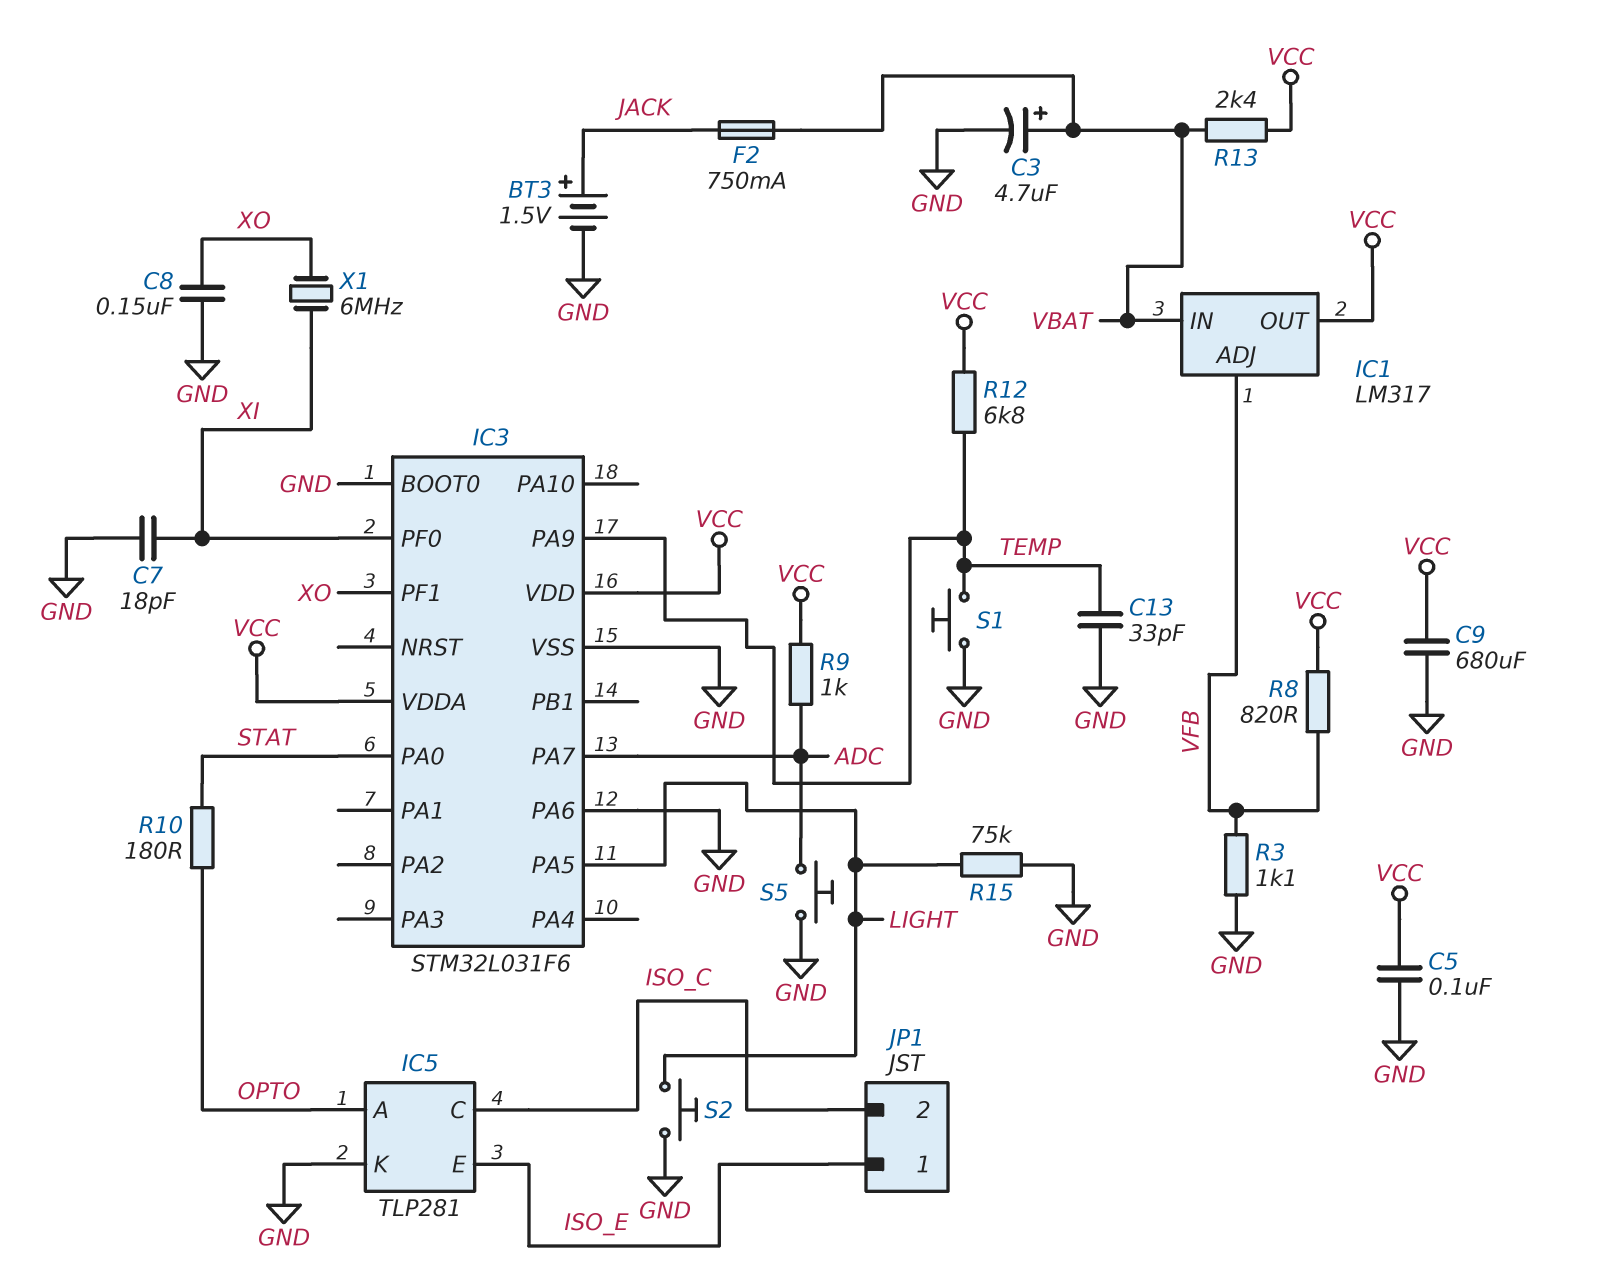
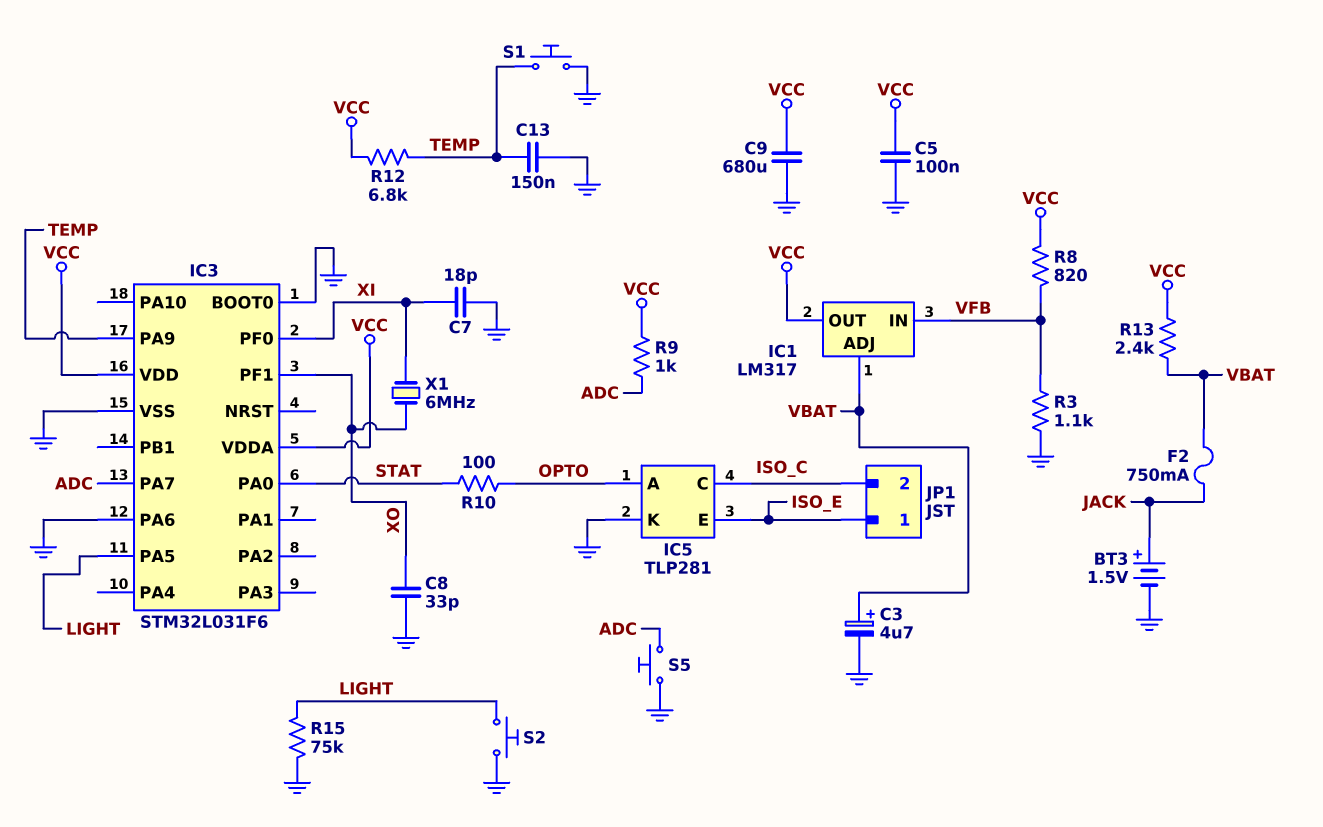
C8: 150nF (GND, XO) -> 33pF (GND, XO)
C13: 33pF (GND, TEMP) -> 150nF (GND, TEMP)
IC1 pin ADJ: VFB -> VBAT
IC1 pin IN: VBAT -> VFB
R10: 180 (OPTO, STAT) -> 100 (OPTO, STAT)

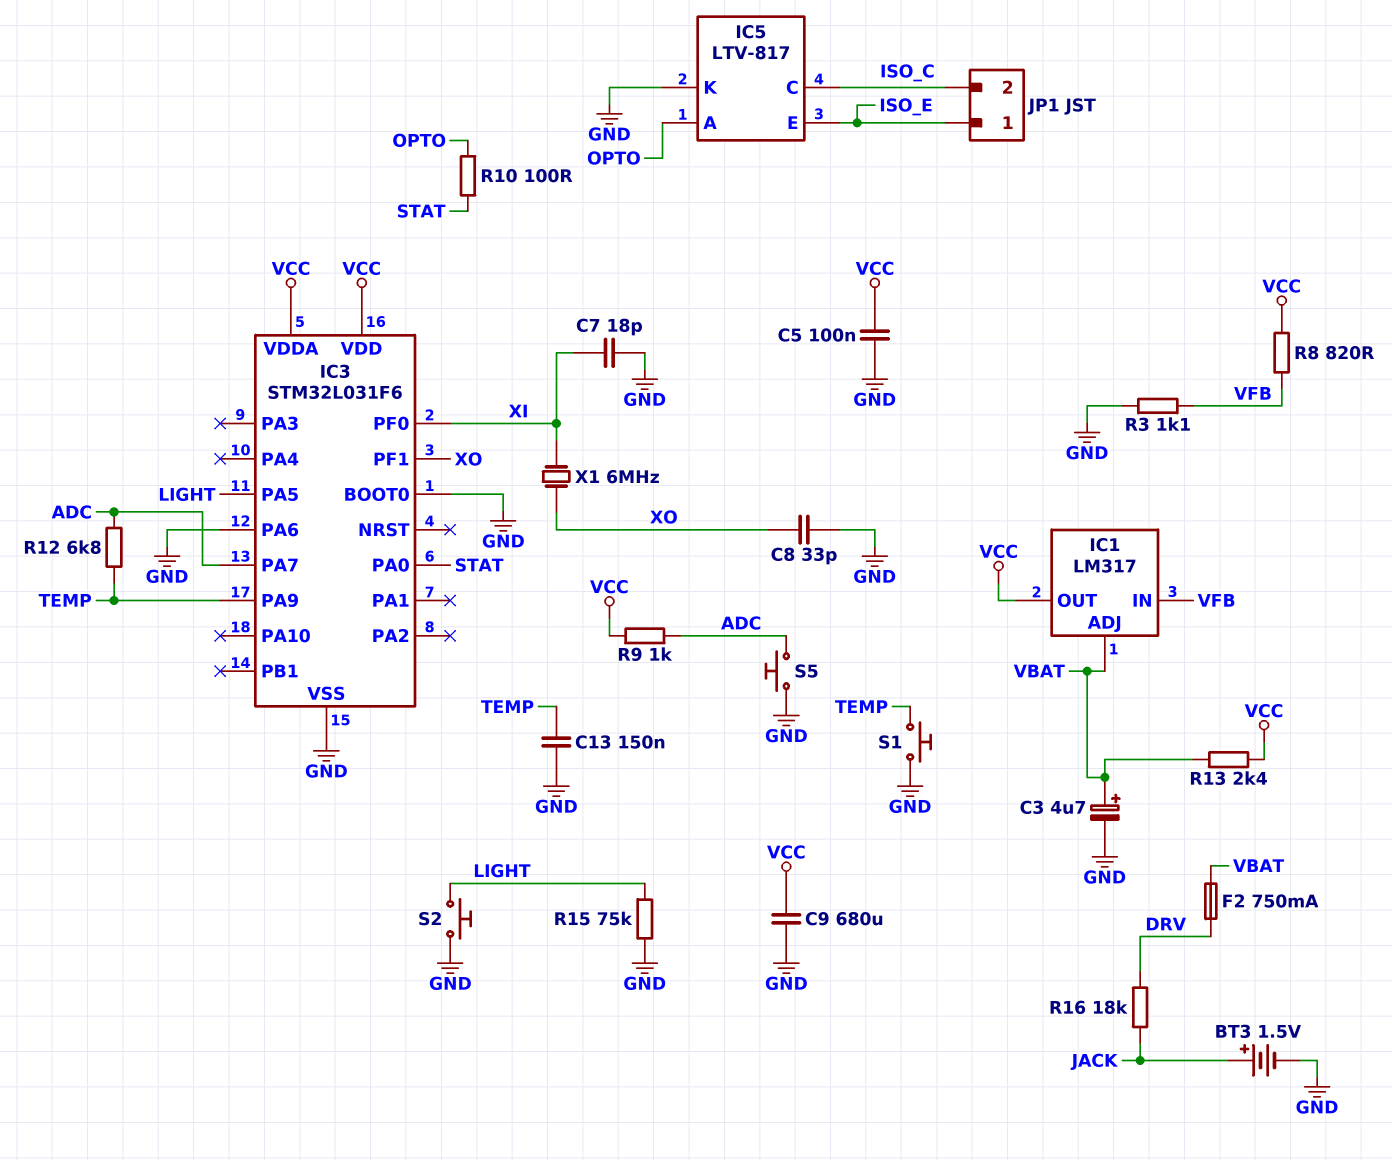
F2: 750mA (JACK, VBAT) -> 750mA (DRV, VBAT)
IC5: TLP281 -> LTV-817
R12: 6.8k (TEMP, VCC) -> 6.8k (ADC, TEMP)
R16: none -> 18k (DRV, JACK)

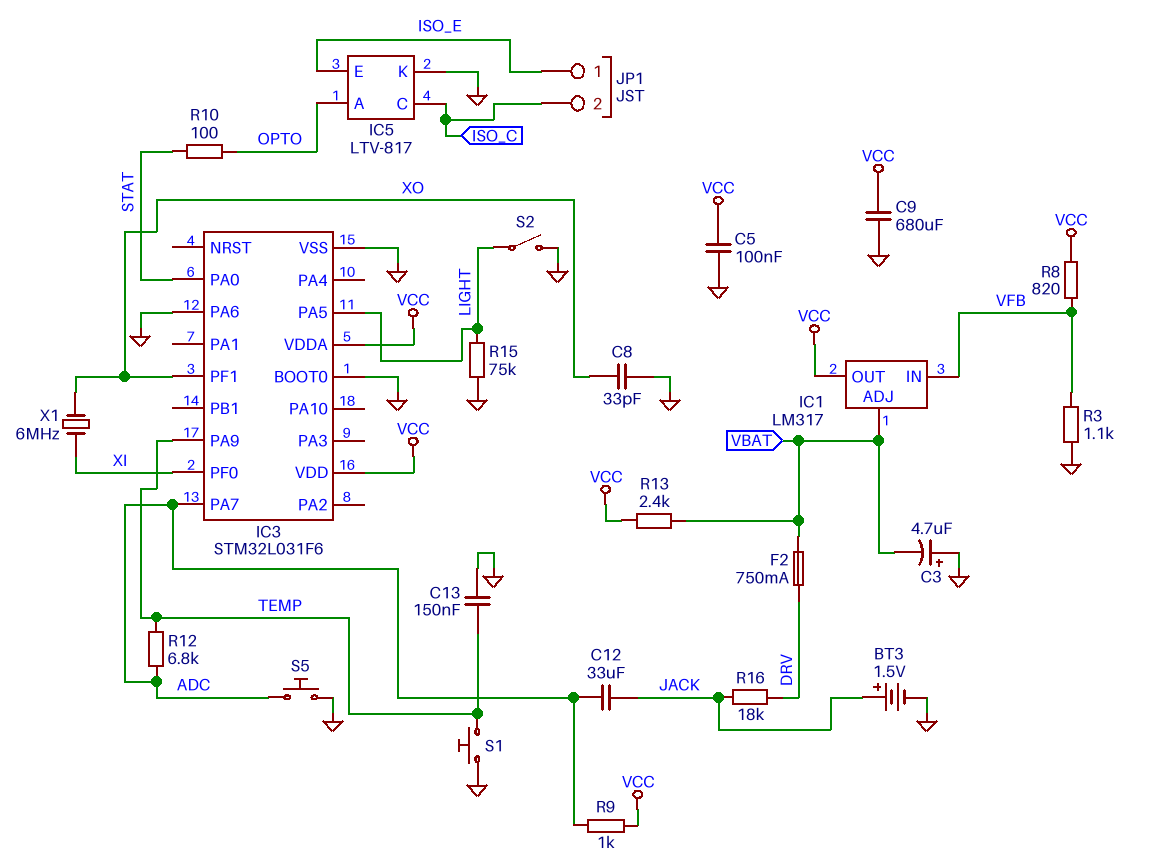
C3: 4.7uF (plus VBAT, minus GND) -> 4.7uF (plus GND, minus VBAT)
C7: 18pF (GND, XI) -> none
C12: none -> 33uF (ADC, JACK)
S2: button (GND, LIGHT) -> switch (GND, LIGHT)

